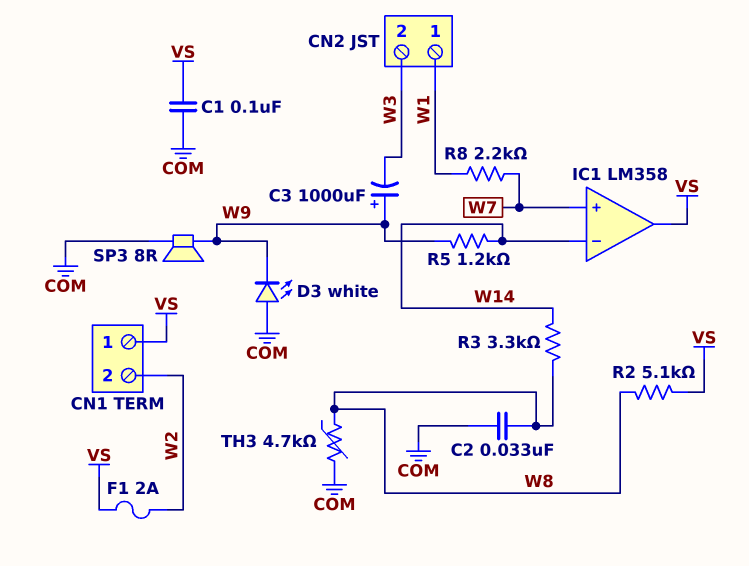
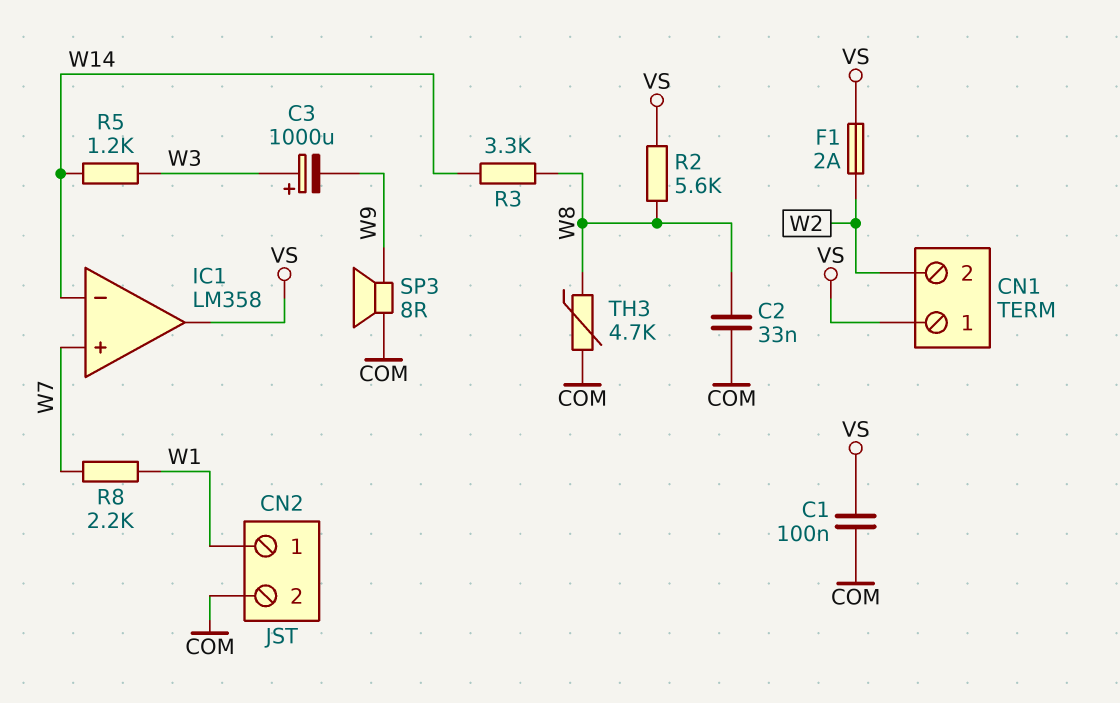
C3: 1000uF (plus W9, minus W3) -> 1000uF (plus W3, minus W9)
CN2 pin 2: W3 -> COM
D3: LED white (A COM, K W9) -> none
R2: 5.1k (VS, W8) -> 5.6k (VS, W8)
R5: 1.2k (W9, W14) -> 1.2k (W3, W14)

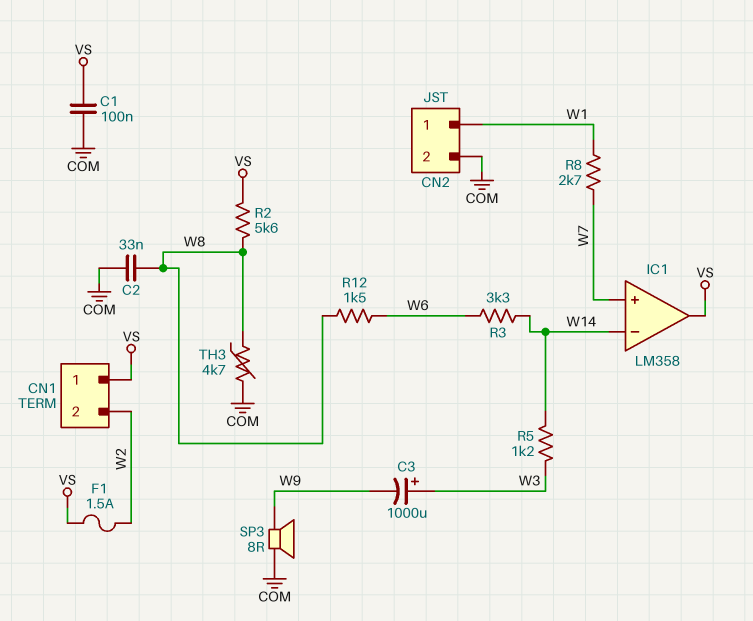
F1: 2A (VS, W2) -> 1.5A (VS, W2)
R3: 3.3k (W8, W14) -> 3.3k (W6, W14)
R8: 2.2k (W1, W7) -> 2.7k (W1, W7)
R12: none -> 1.5k (W6, W8)

